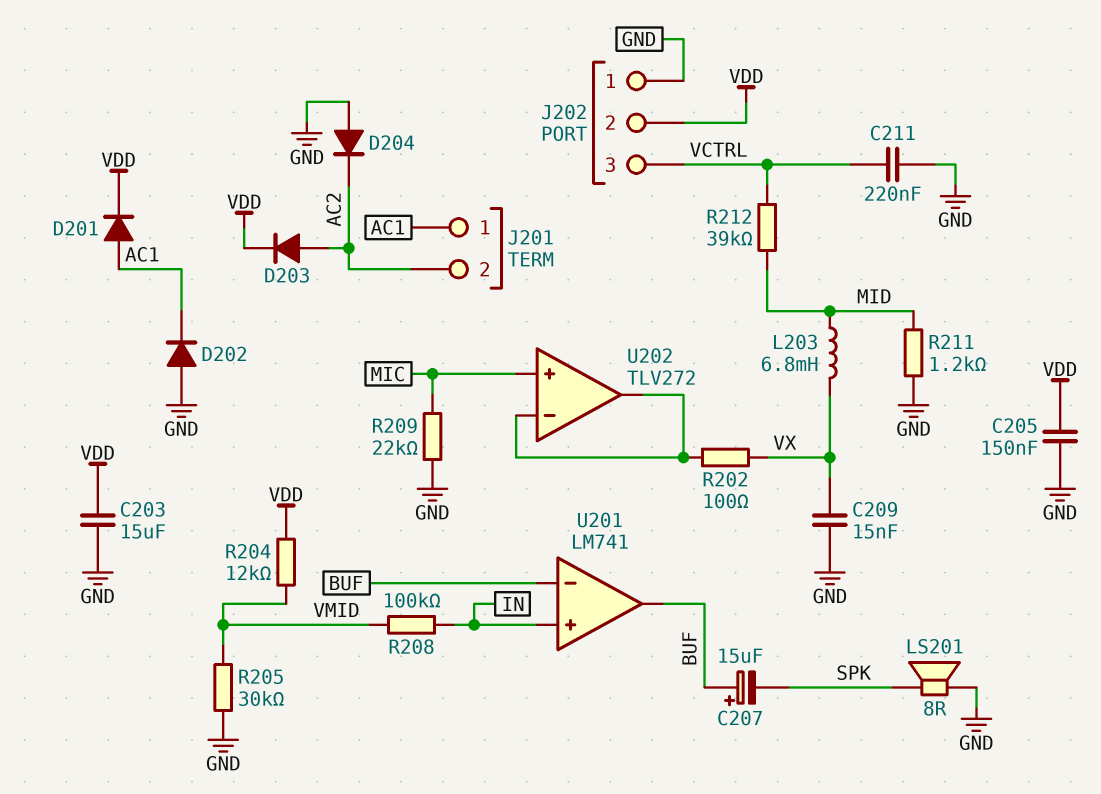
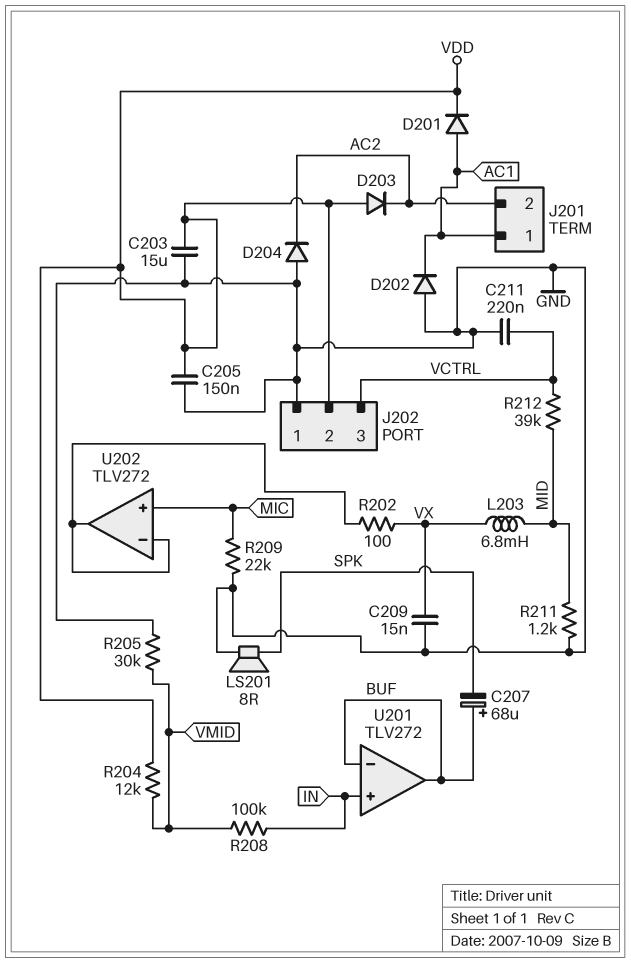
C207: 15uF (plus BUF, minus SPK) -> 68uF (plus BUF, minus SPK)
D203: diode (A AC2, K VDD) -> diode (A VDD, K AC2)
U201: LM741 -> TLV272

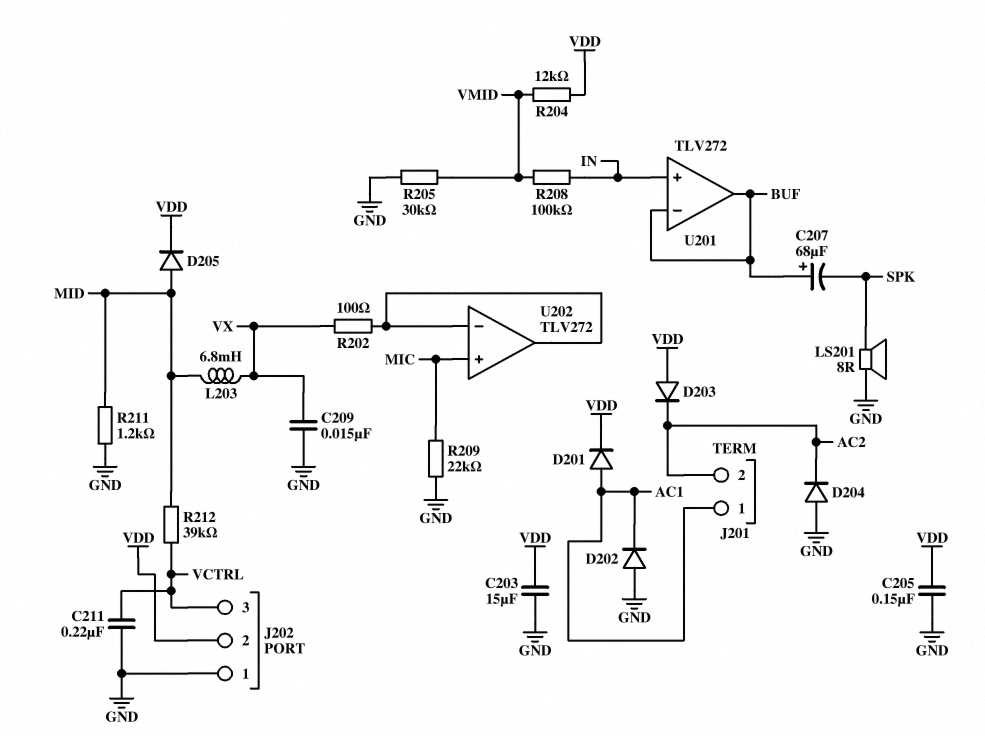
D205: none -> diode (A MID, K VDD)

